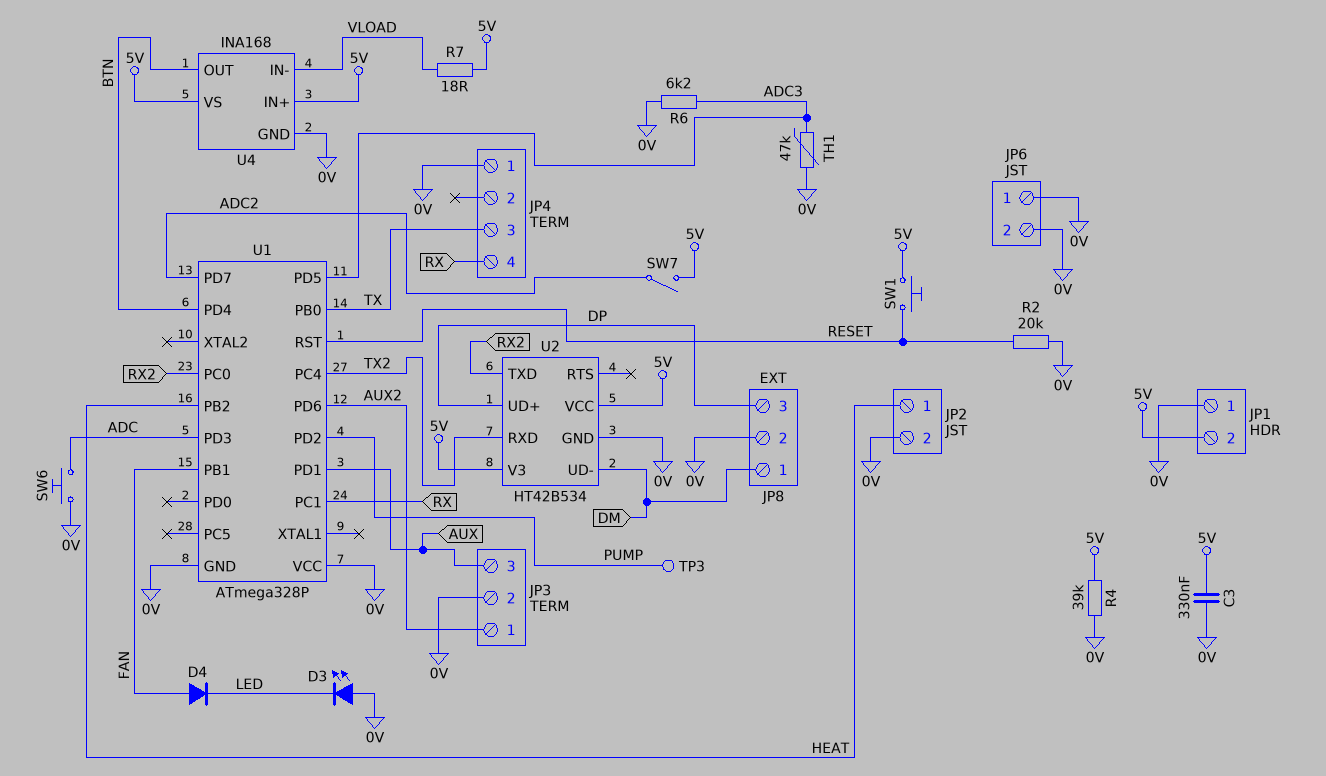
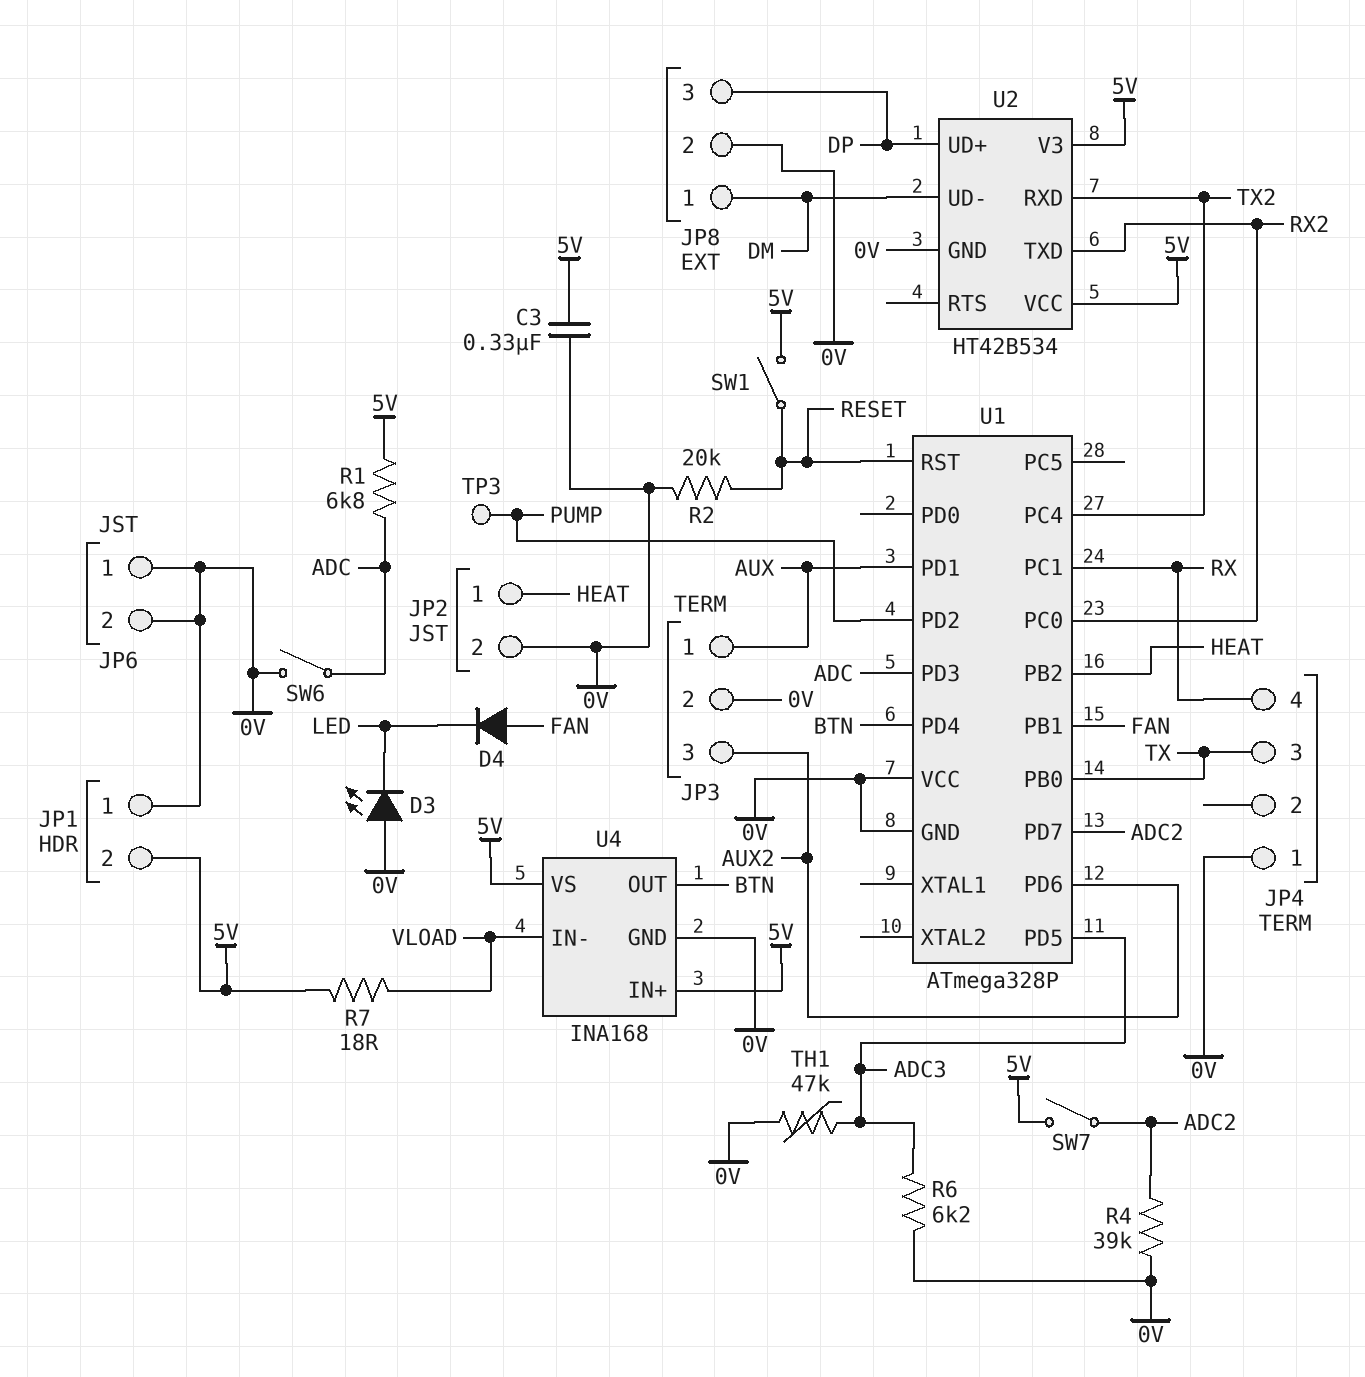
JP3 pin 1: AUX2 -> AUX
JP3 pin 3: AUX -> AUX2
R1: none -> 6.8k (5V, ADC)
R4: 39k (0V, 5V) -> 39k (0V, ADC2)
SW1: button (5V, RESET) -> switch (5V, RESET)
SW6: button (0V, ADC) -> switch (0V, ADC)

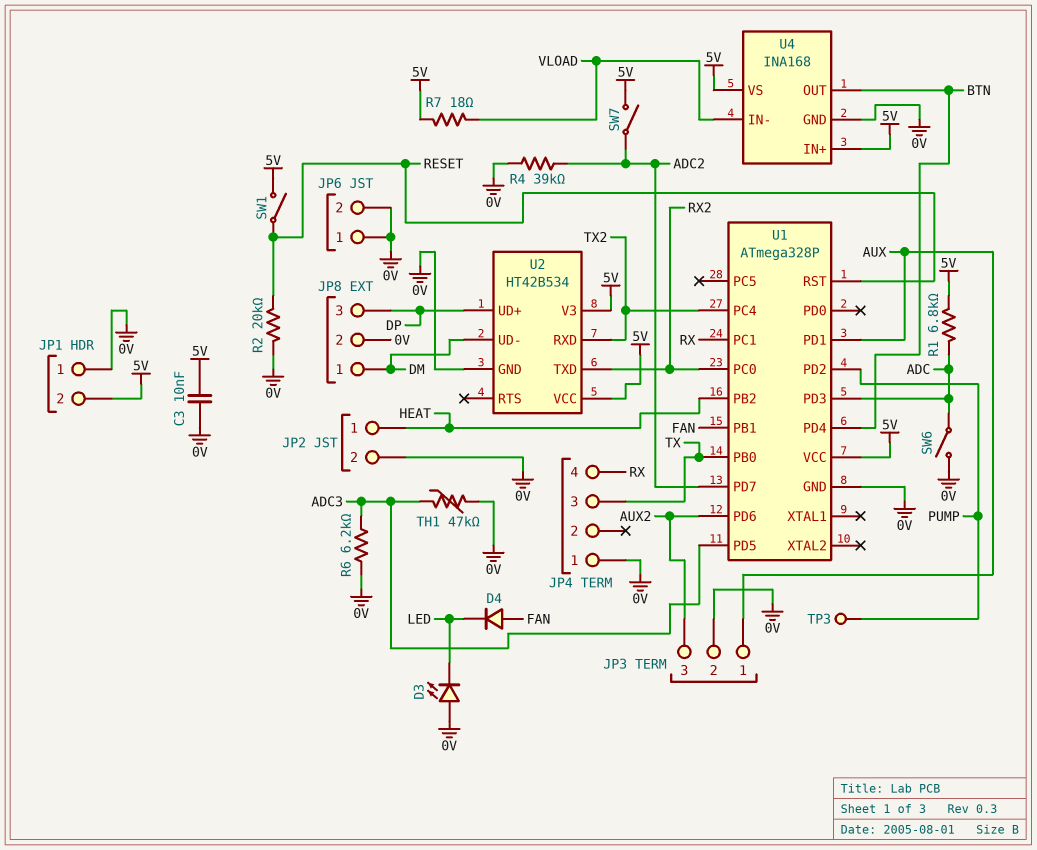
C3: 330nF (0V, 5V) -> 10nF (0V, 5V)
U1 pin VCC: 0V -> 5V

